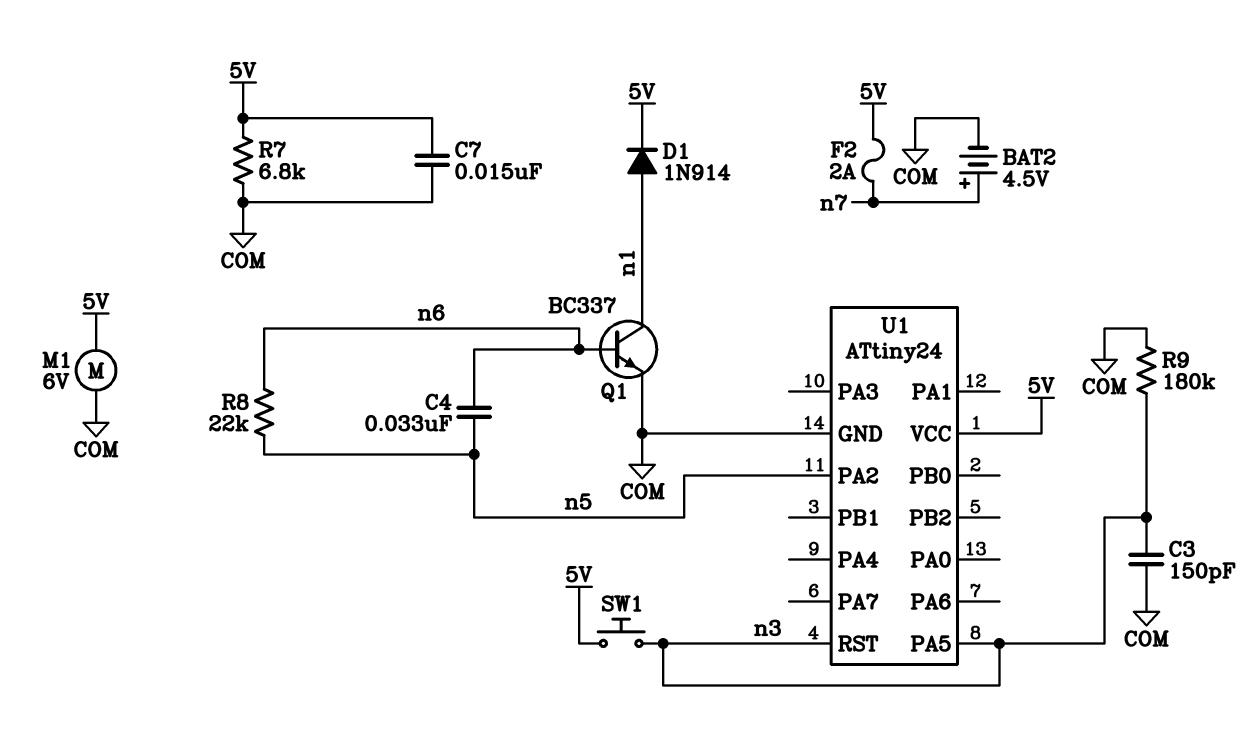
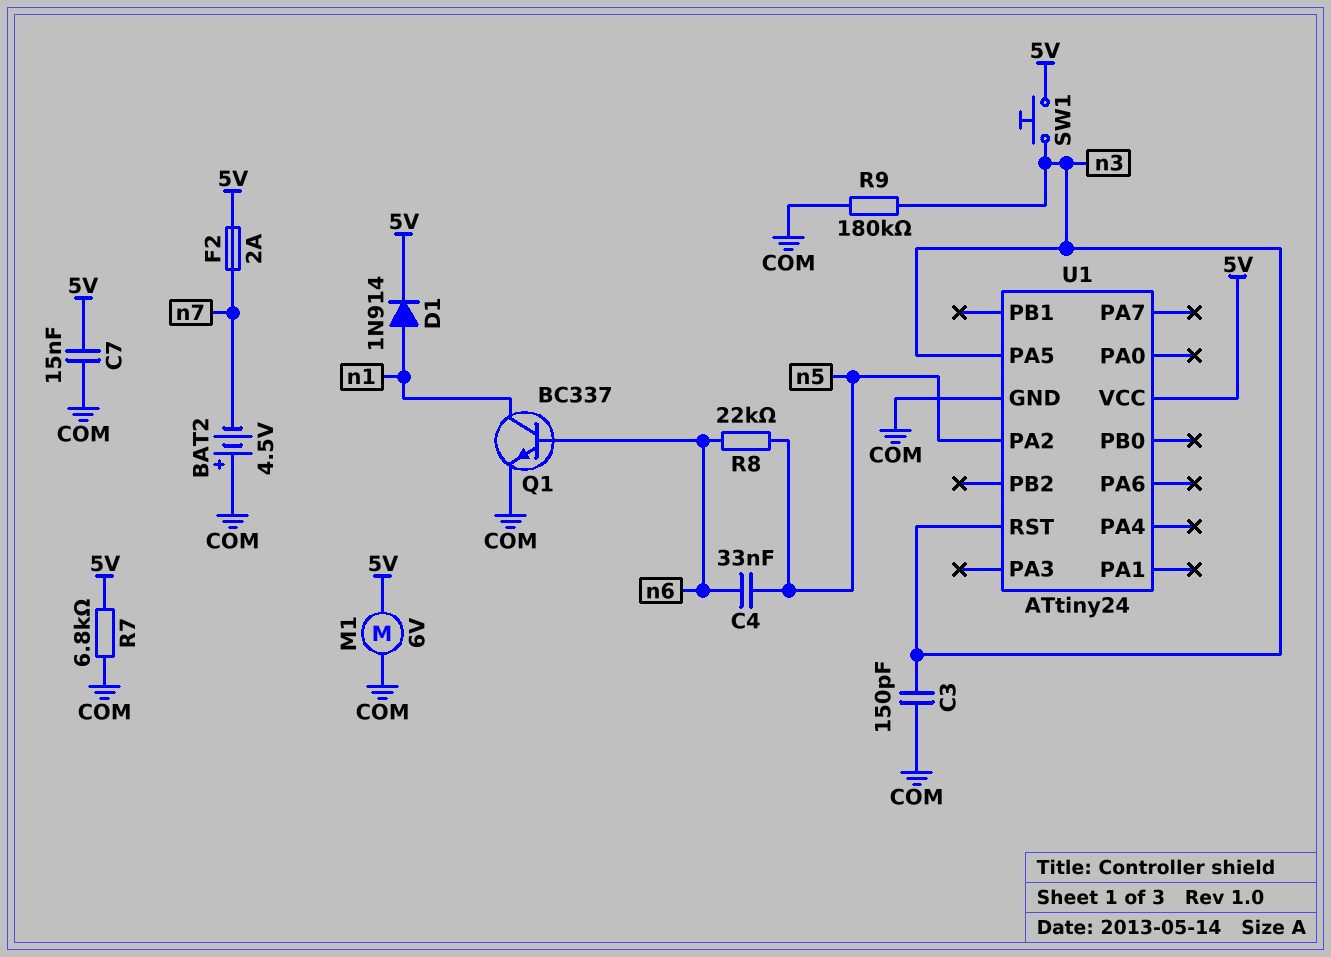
BAT2: 4.5V (plus n7, minus COM) -> 4.5V (plus COM, minus n7)

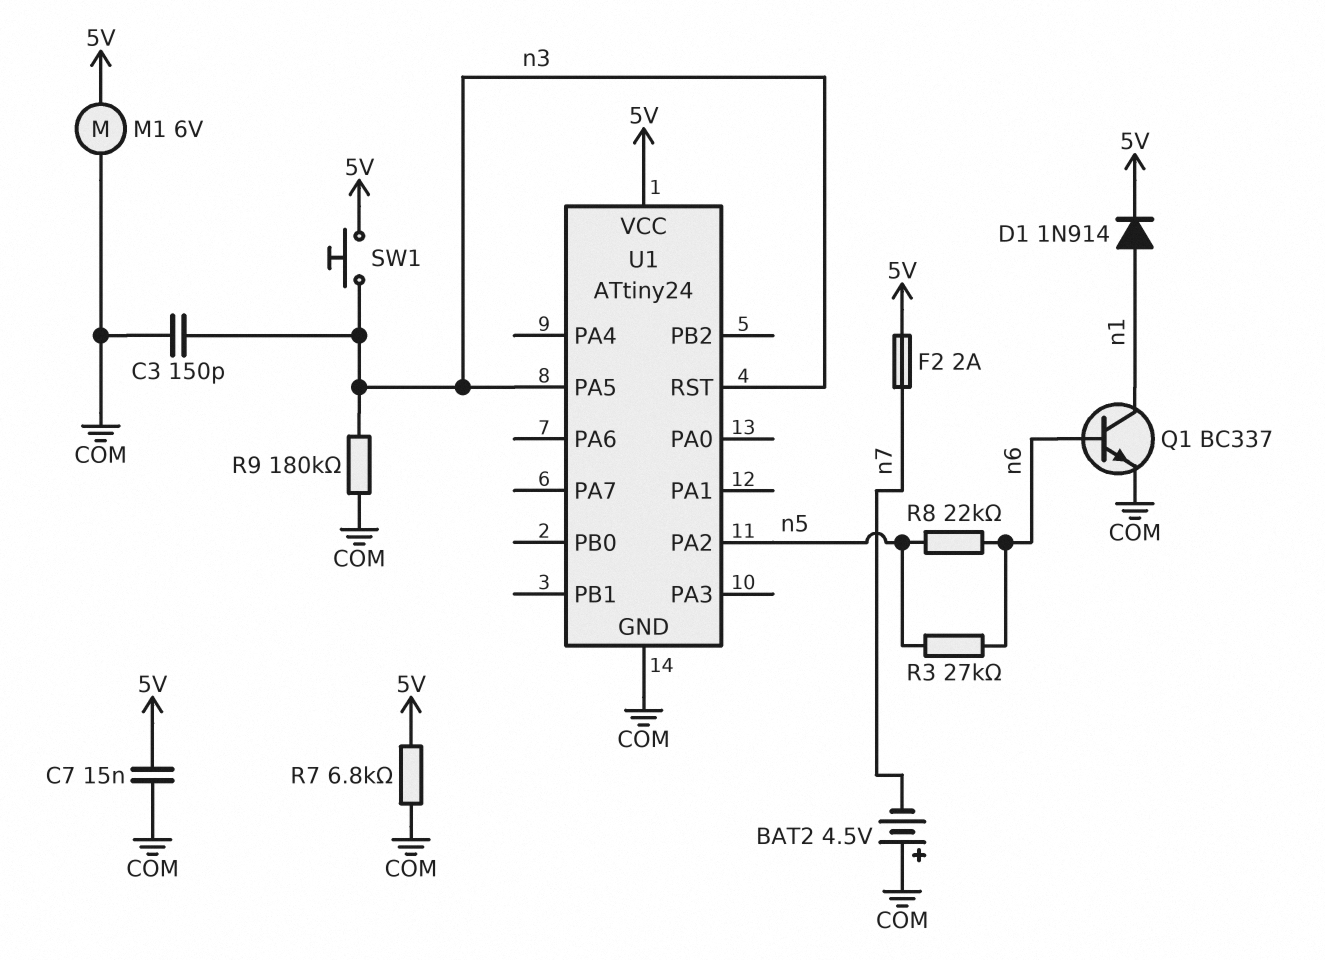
C4: 33nF (n5, n6) -> none
R3: none -> 27k (n5, n6)

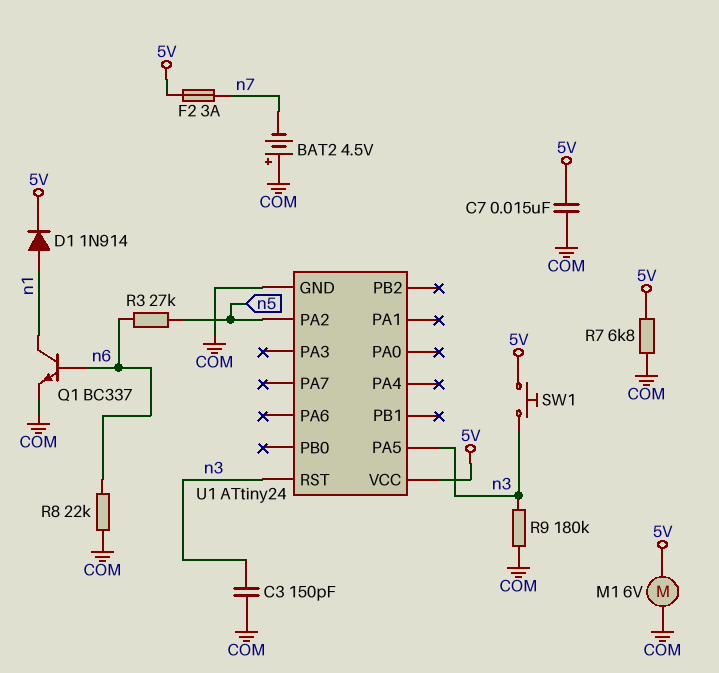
F2: 2A (5V, n7) -> 3A (5V, n7)
R8: 22k (n5, n6) -> 22k (COM, n6)

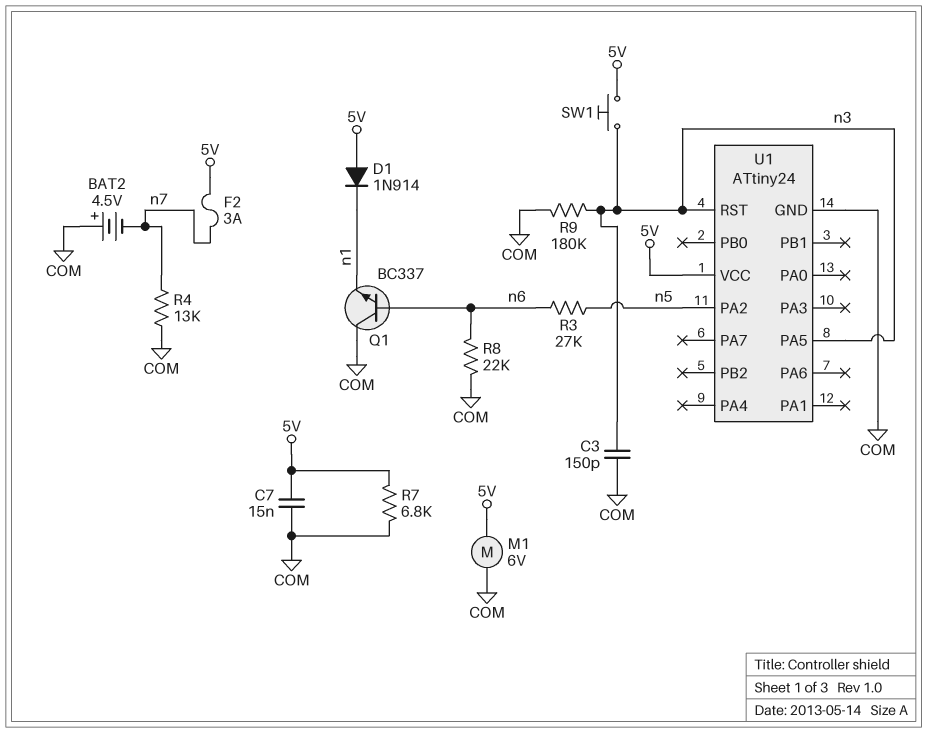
D1: diode 1N914 (A n1, K 5V) -> diode 1N914 (A 5V, K n1)
Q1: NPN BC337 (B n6, C n1, E COM) -> NPN BC337 (B n6, C COM, E n1)
R4: none -> 13k (COM, n7)

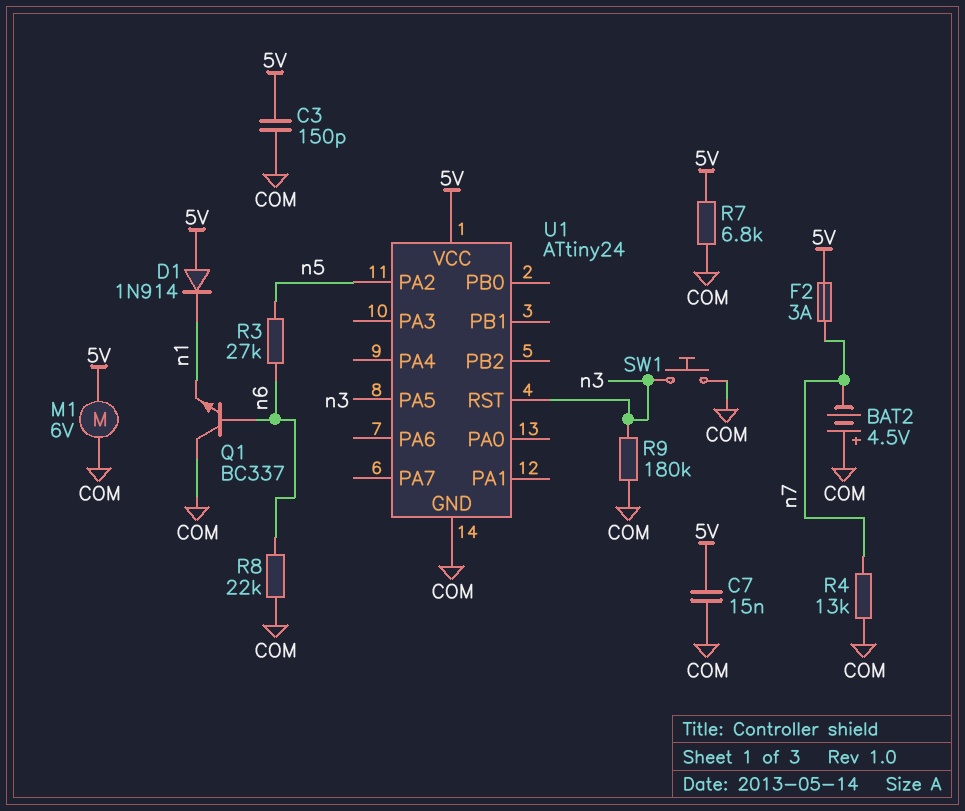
C3: 150pF (COM, n3) -> 150pF (5V, COM)
SW1: button (5V, n3) -> button (COM, n3)

